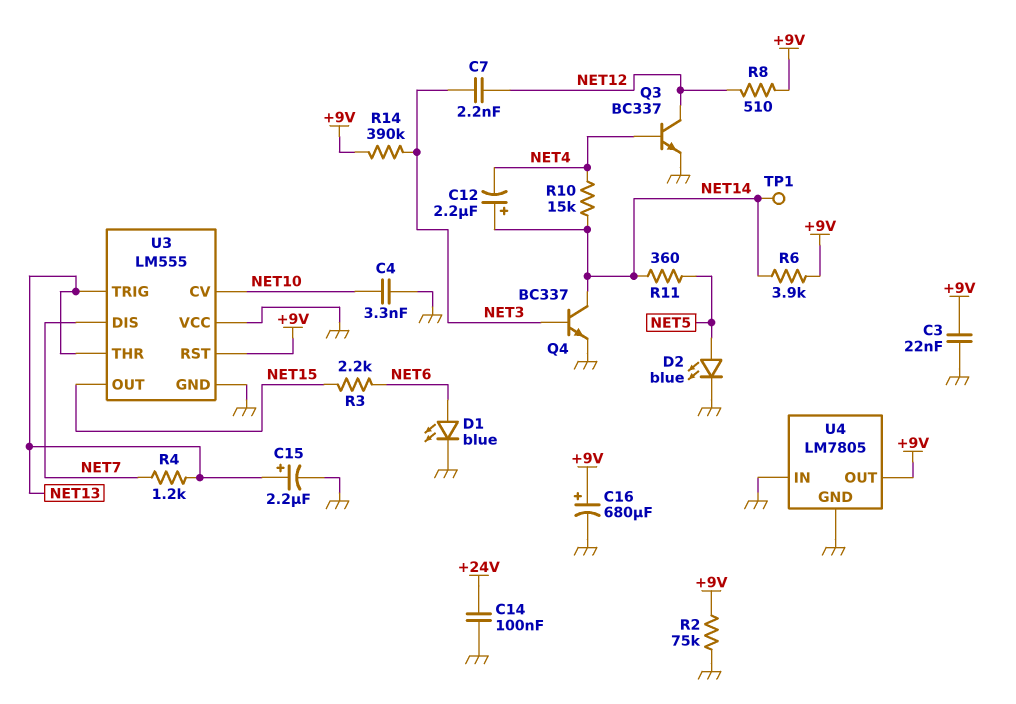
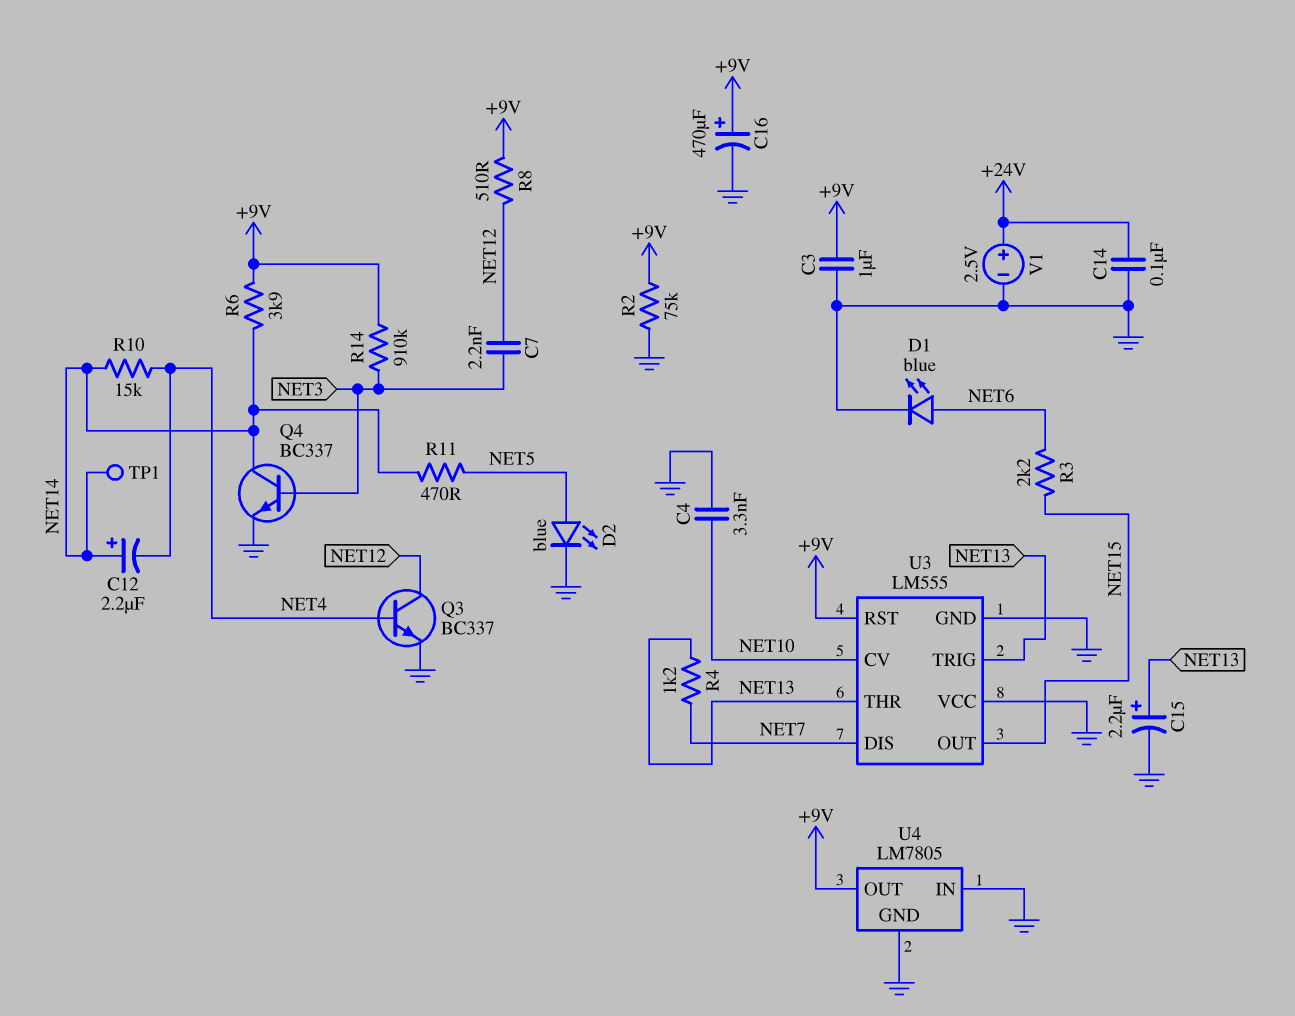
C3: 22nF (+9V, GND) -> 1uF (+9V, GND)
C16: 680uF (plus +9V, minus GND) -> 470uF (plus +9V, minus GND)
R11: 360 (NET5, NET14) -> 470 (NET5, NET14)
R14: 390k (+9V, NET3) -> 910k (+9V, NET3)
V1: none -> 2.5V (plus +24V, minus GND)

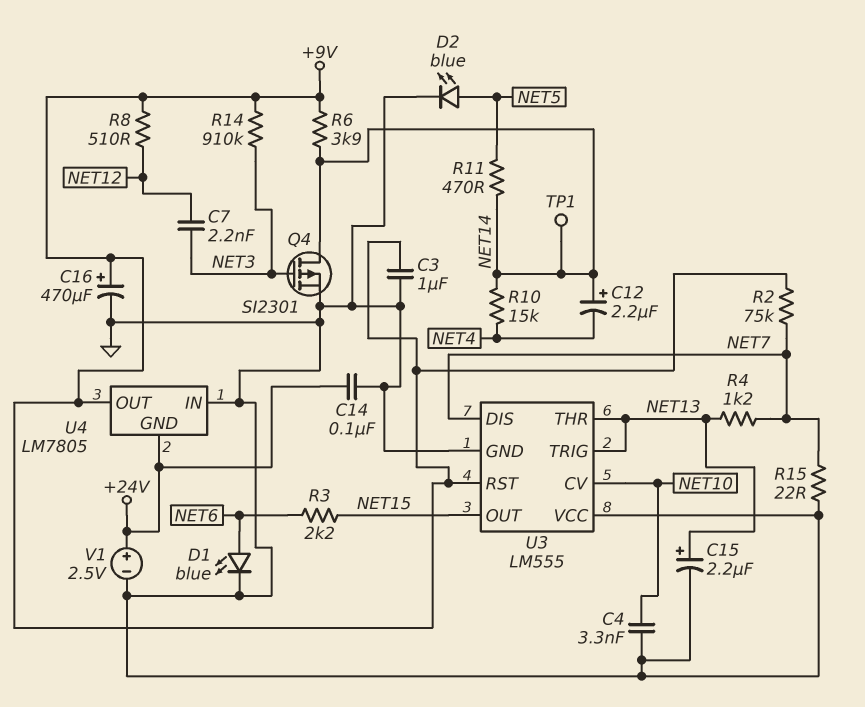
Q3: NPN BC337 (B NET4, C NET12, E GND) -> none
Q4: NPN BC337 (B NET3, C NET14, E GND) -> PMOS SI2301 (G NET3, D NET14, S GND)
R2: 75k (+9V, GND) -> 75k (+9V, NET7)
R15: none -> 22 (GND, NET7)
U4 pin GND: GND -> +24V

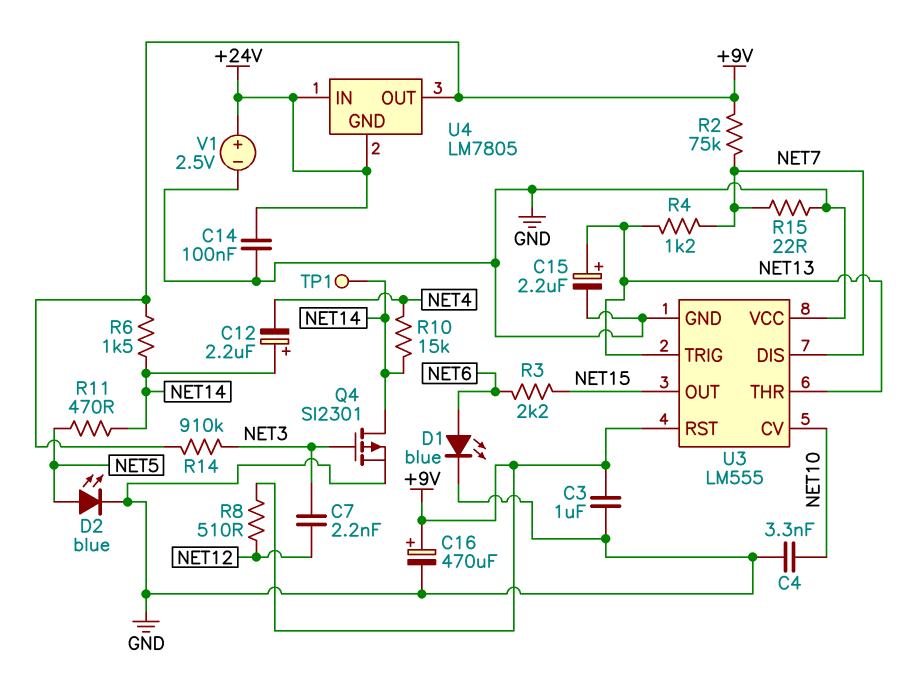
R6: 3.9k (+9V, NET14) -> 1.5k (+9V, NET14)
U4 pin IN: GND -> +24V

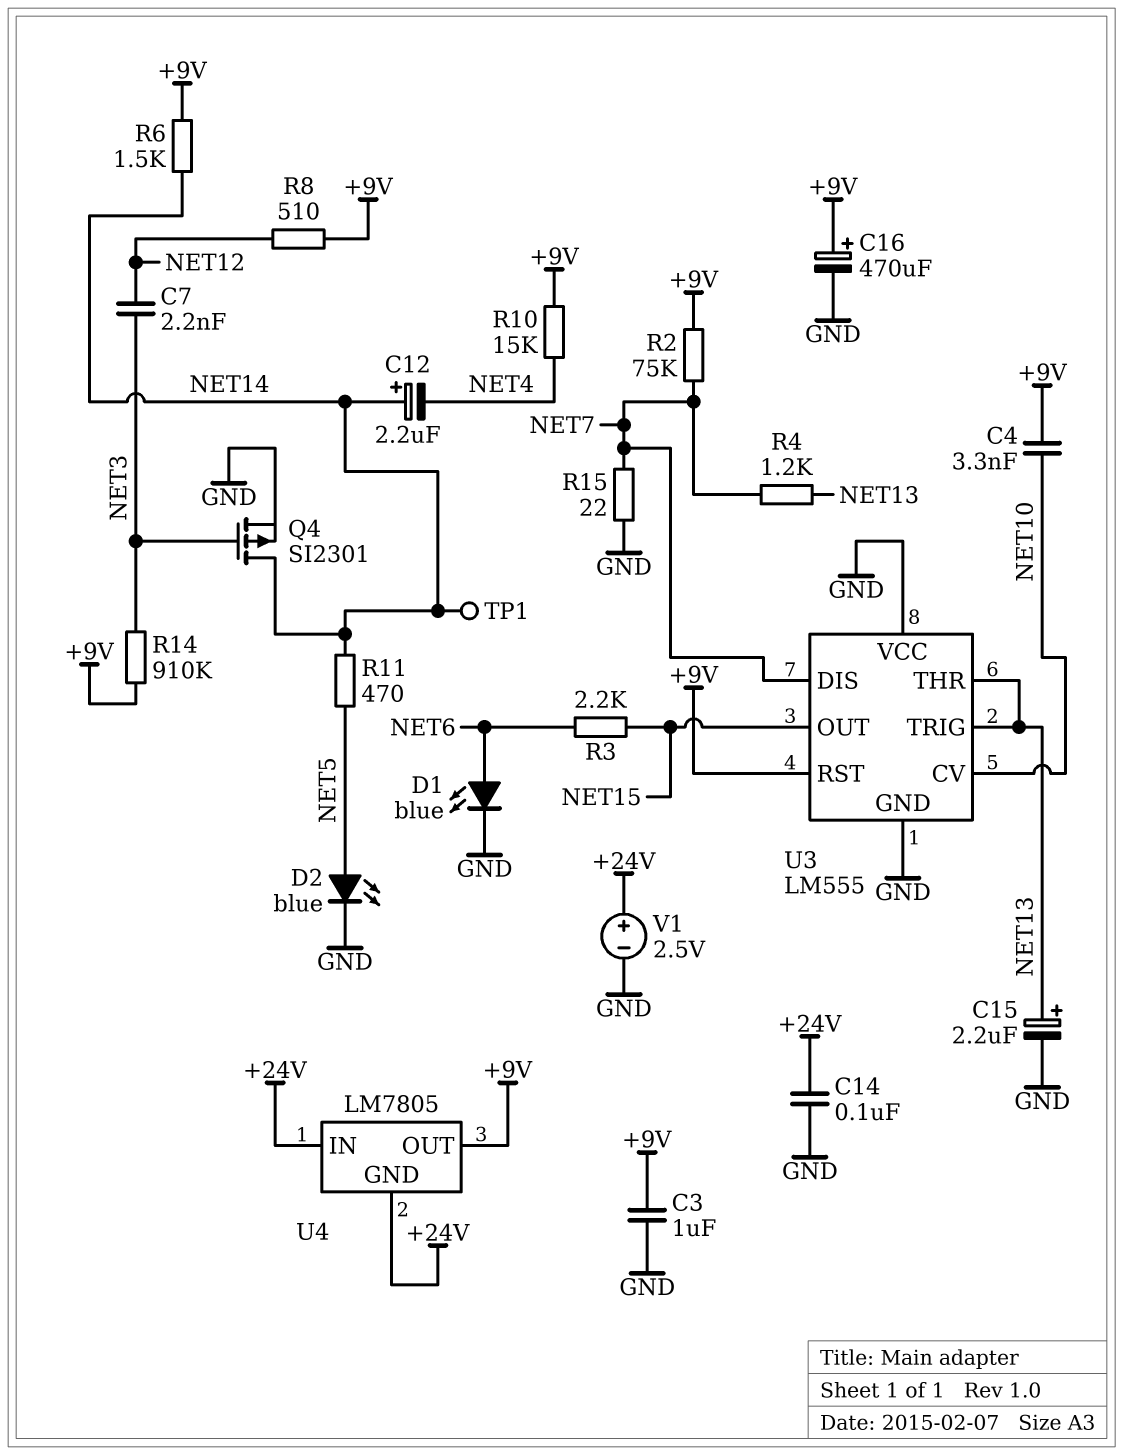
C4: 3.3nF (GND, NET10) -> 3.3nF (+9V, NET10)
R10: 15k (NET4, NET14) -> 15k (+9V, NET4)

